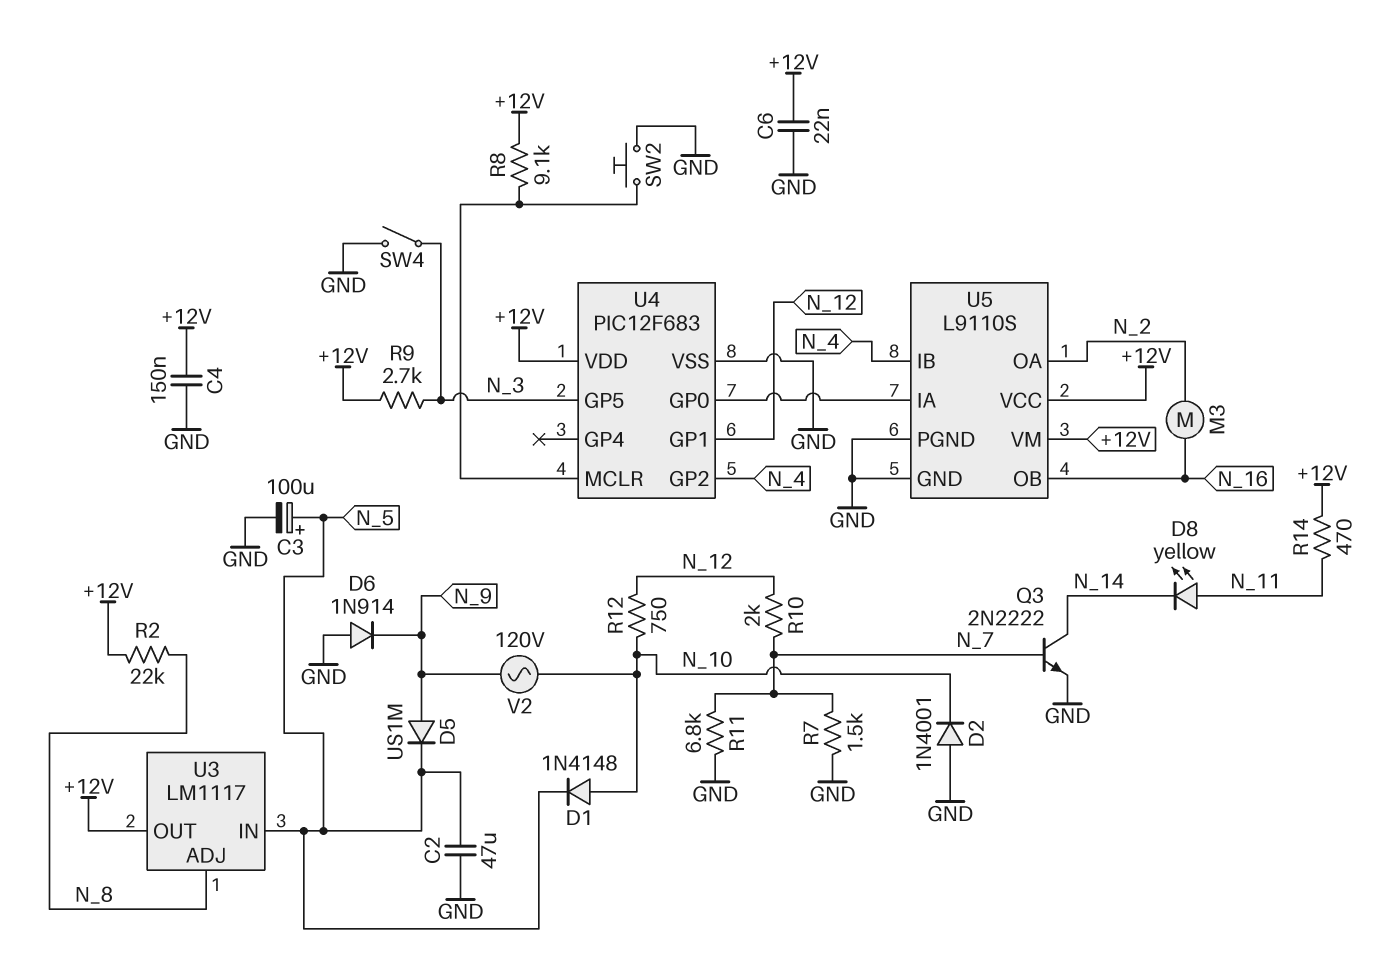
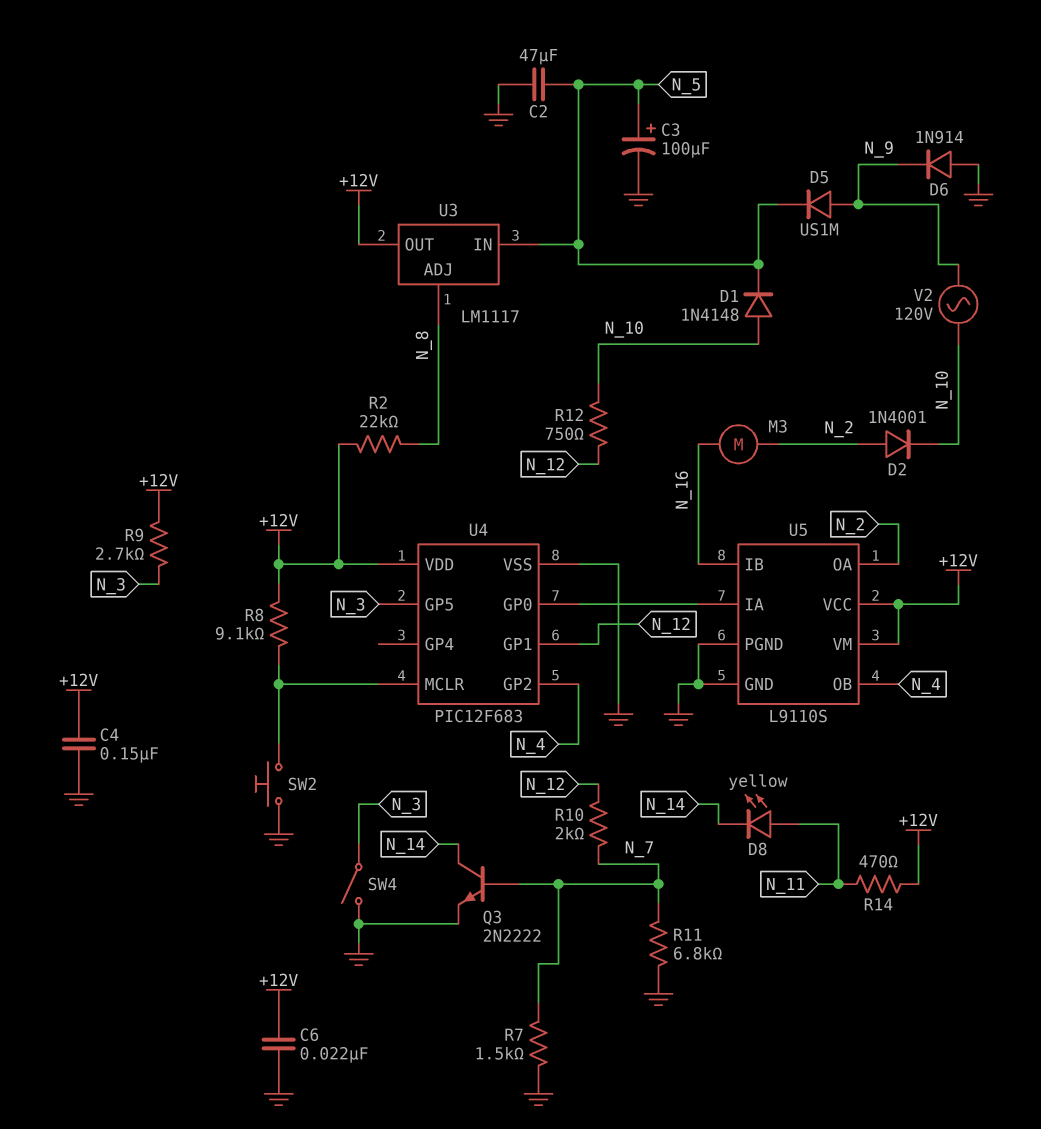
D2: diode 1N4001 (A GND, K N_10) -> diode 1N4001 (A N_2, K N_10)
U5 pin IB: N_4 -> N_16
U5 pin OB: N_16 -> N_4

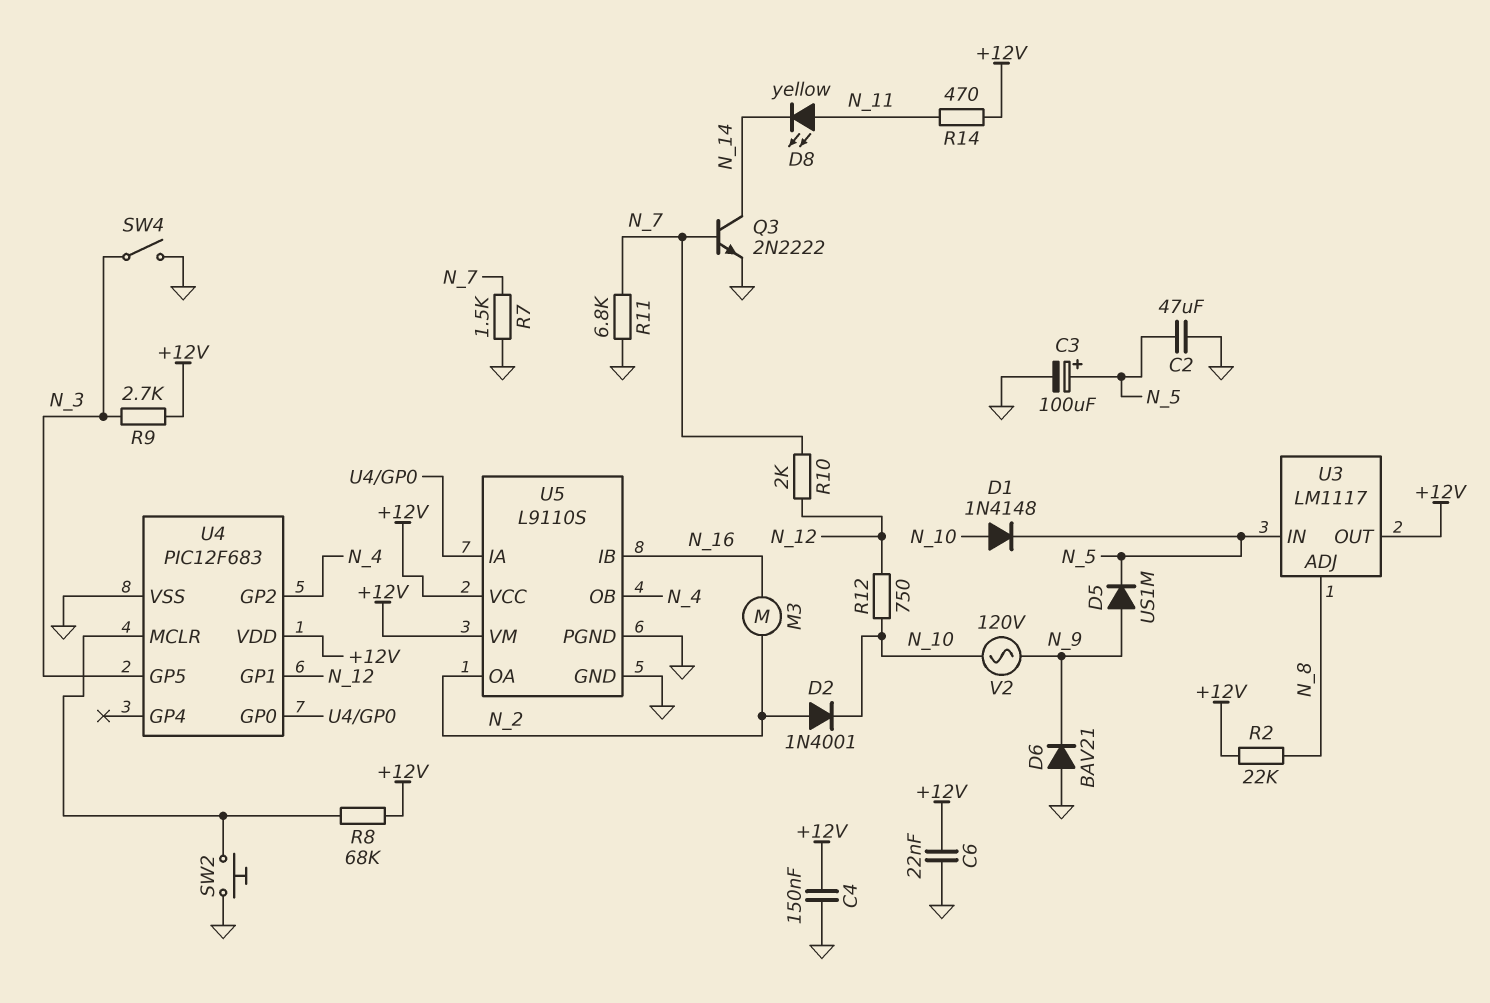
D6: diode 1N914 (A GND, K N_9) -> diode BAV21 (A GND, K N_9)
R8: 9.1k (+12V, U4/MCLR) -> 68k (+12V, U4/MCLR)

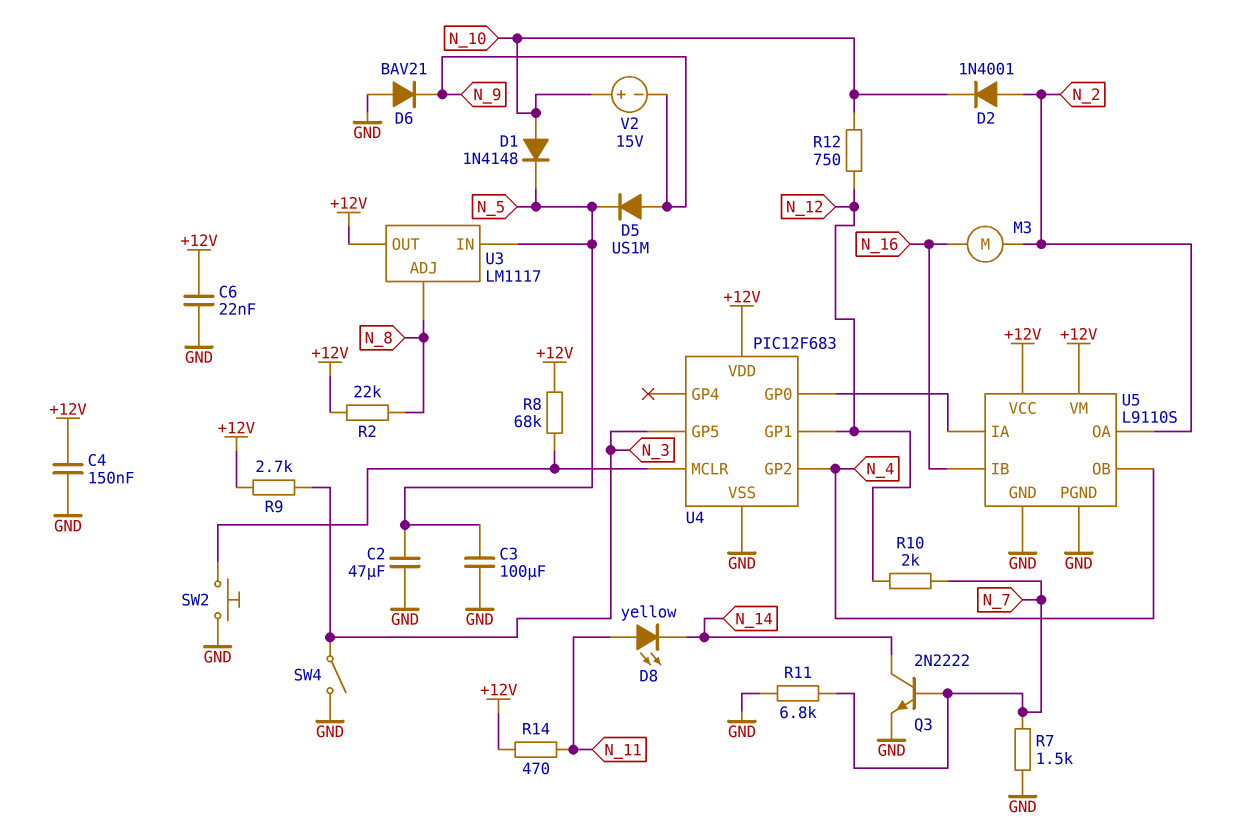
C3: 100uF (plus N_5, minus GND) -> 100uF (GND, N_5)
V2: AC 120V (N_9, N_10) -> 15V (plus N_10, minus N_9)

